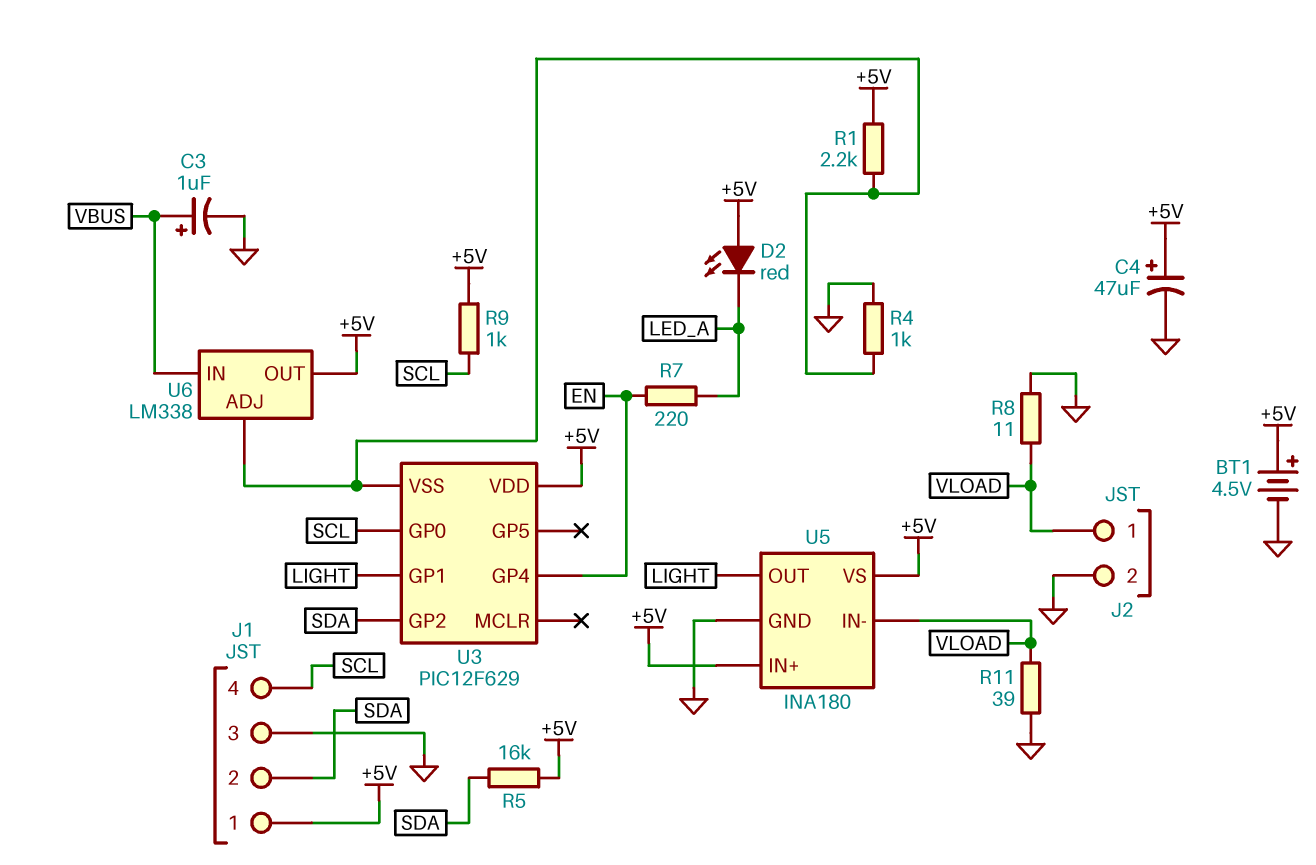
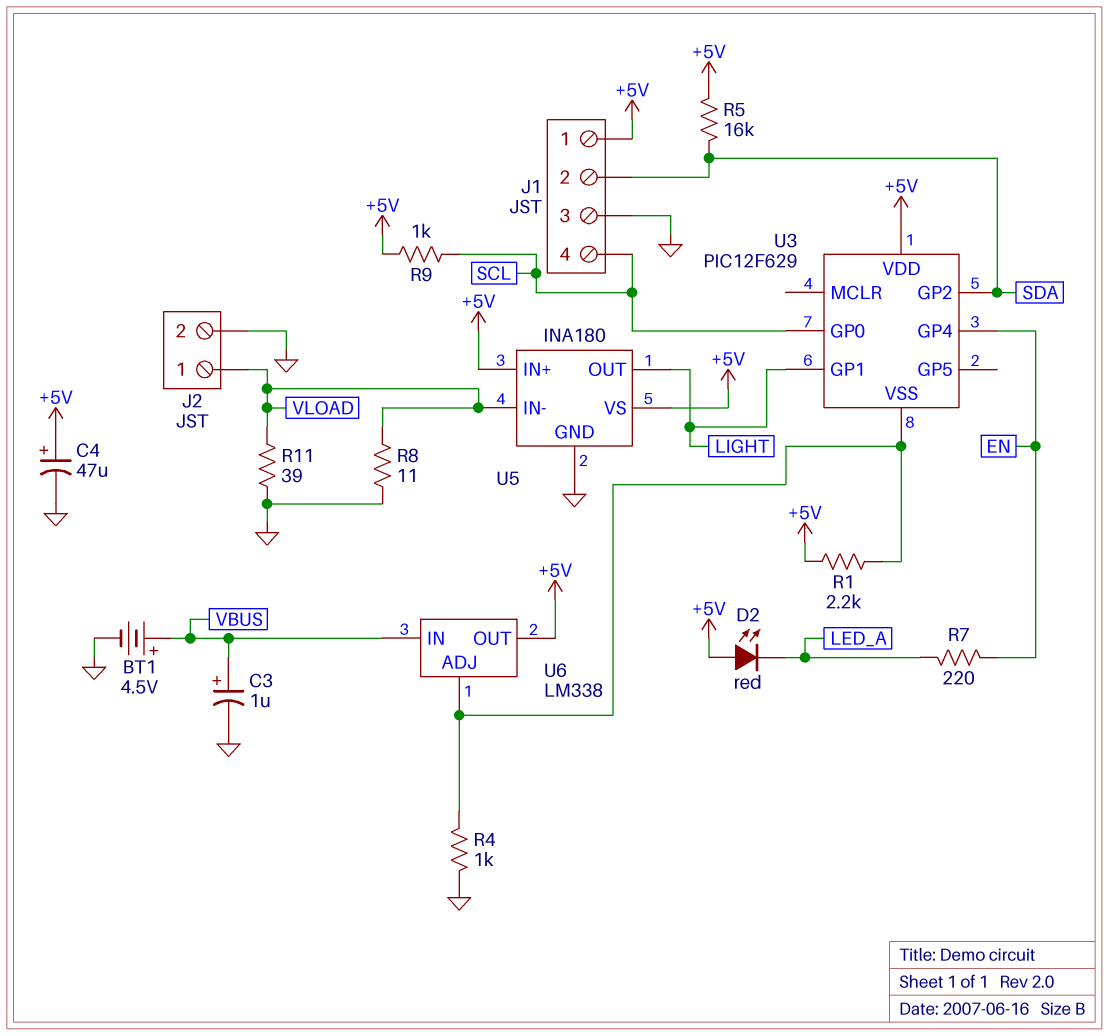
BT1: 4.5V (plus +5V, minus GND) -> 4.5V (plus VBUS, minus GND)

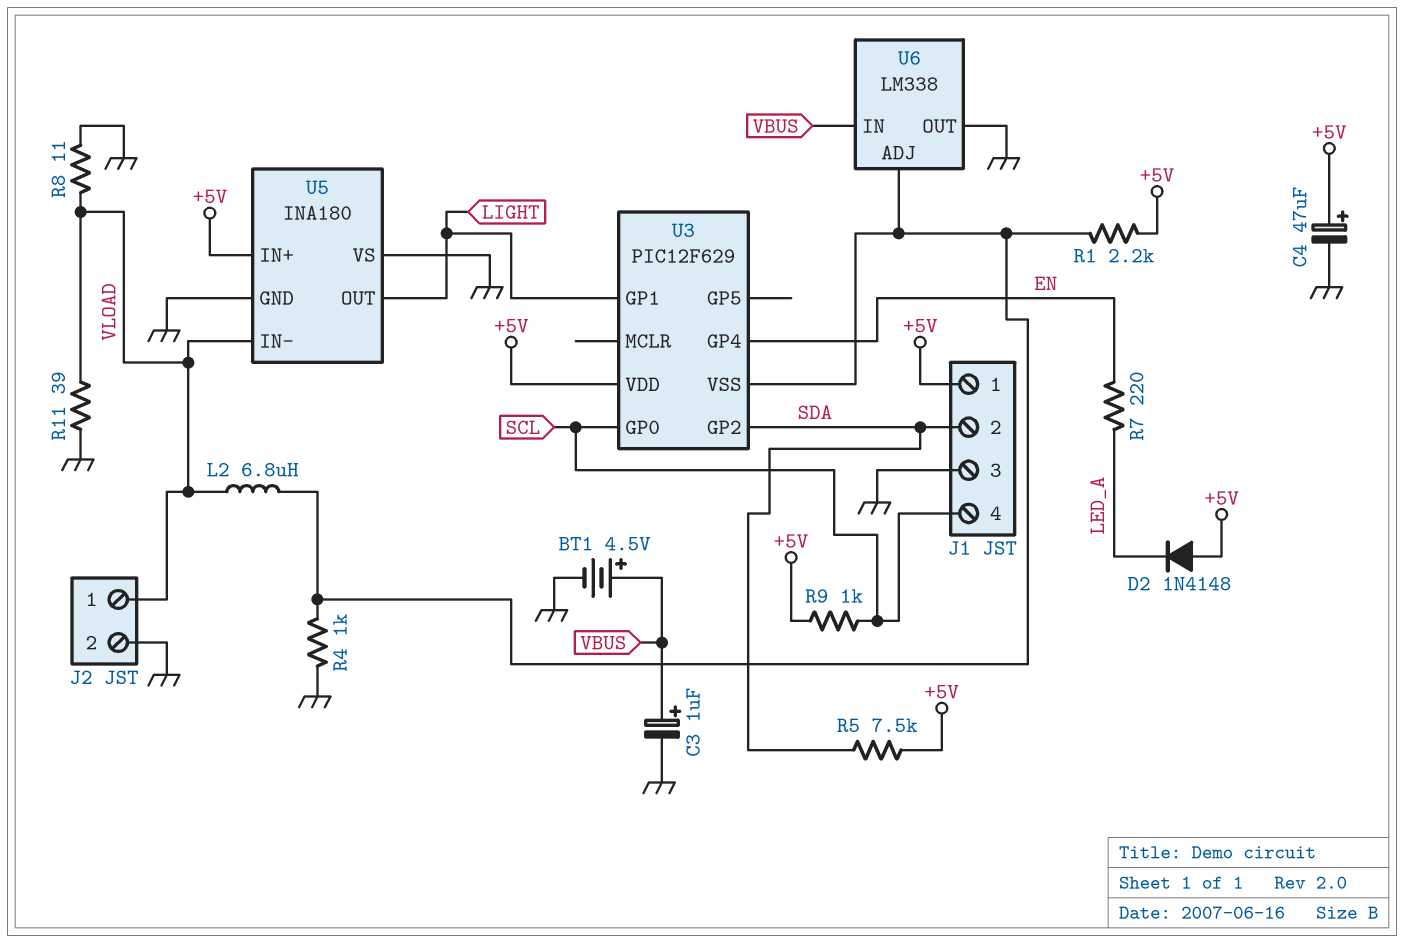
D2: LED red (A +5V, K LED_A) -> diode 1N4148 (A +5V, K LED_A)
L2: none -> 6.8uH (U3/VSS, VLOAD)
R5: 16k (+5V, SDA) -> 7.5k (+5V, SDA)
U5 pin VS: +5V -> GND
U6 pin OUT: +5V -> GND

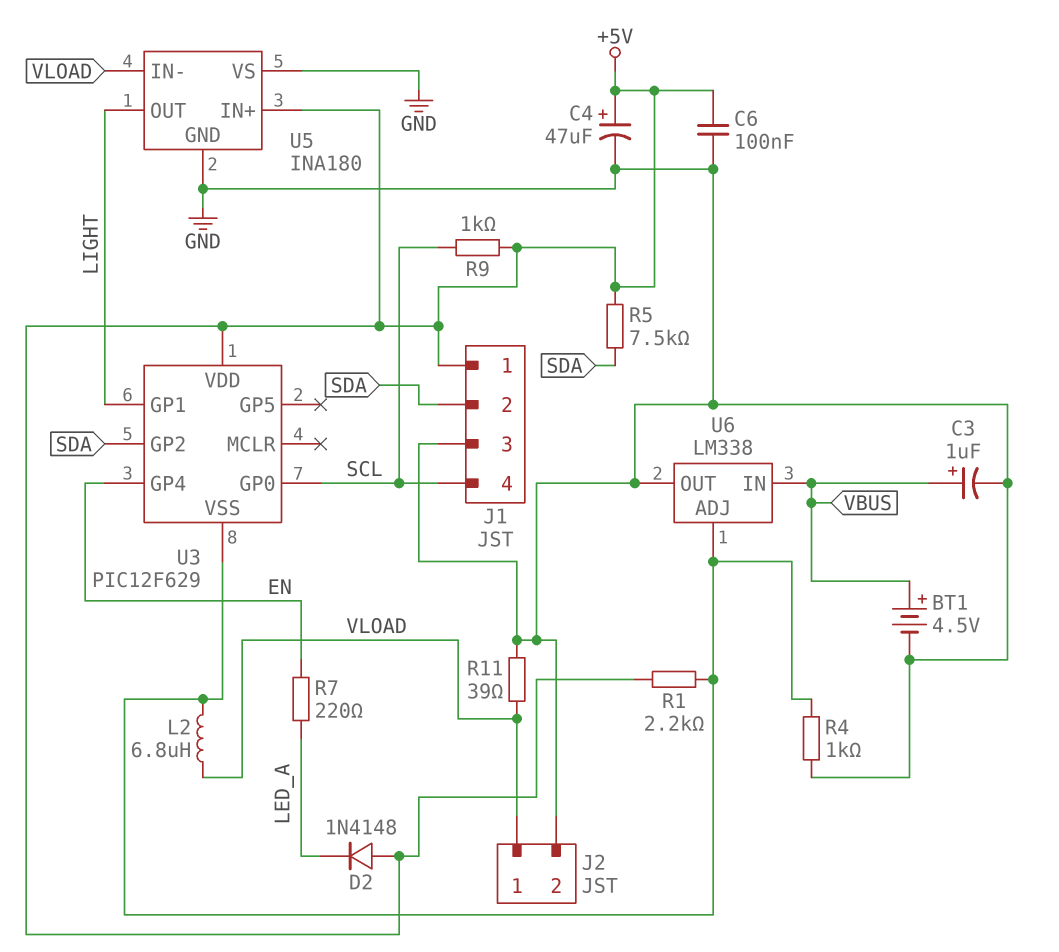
C6: none -> 100nF (+5V, GND)
R8: 11 (GND, VLOAD) -> none

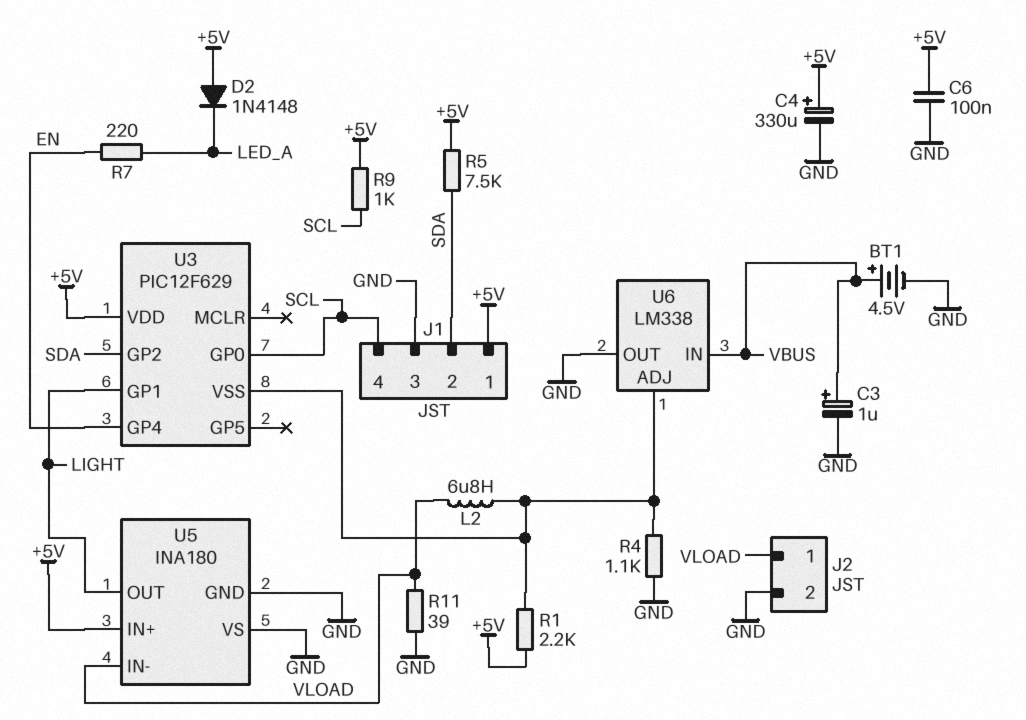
C4: 47uF (plus +5V, minus GND) -> 330uF (plus +5V, minus GND)
R4: 1k (GND, U3/VSS) -> 1.1k (GND, U3/VSS)

